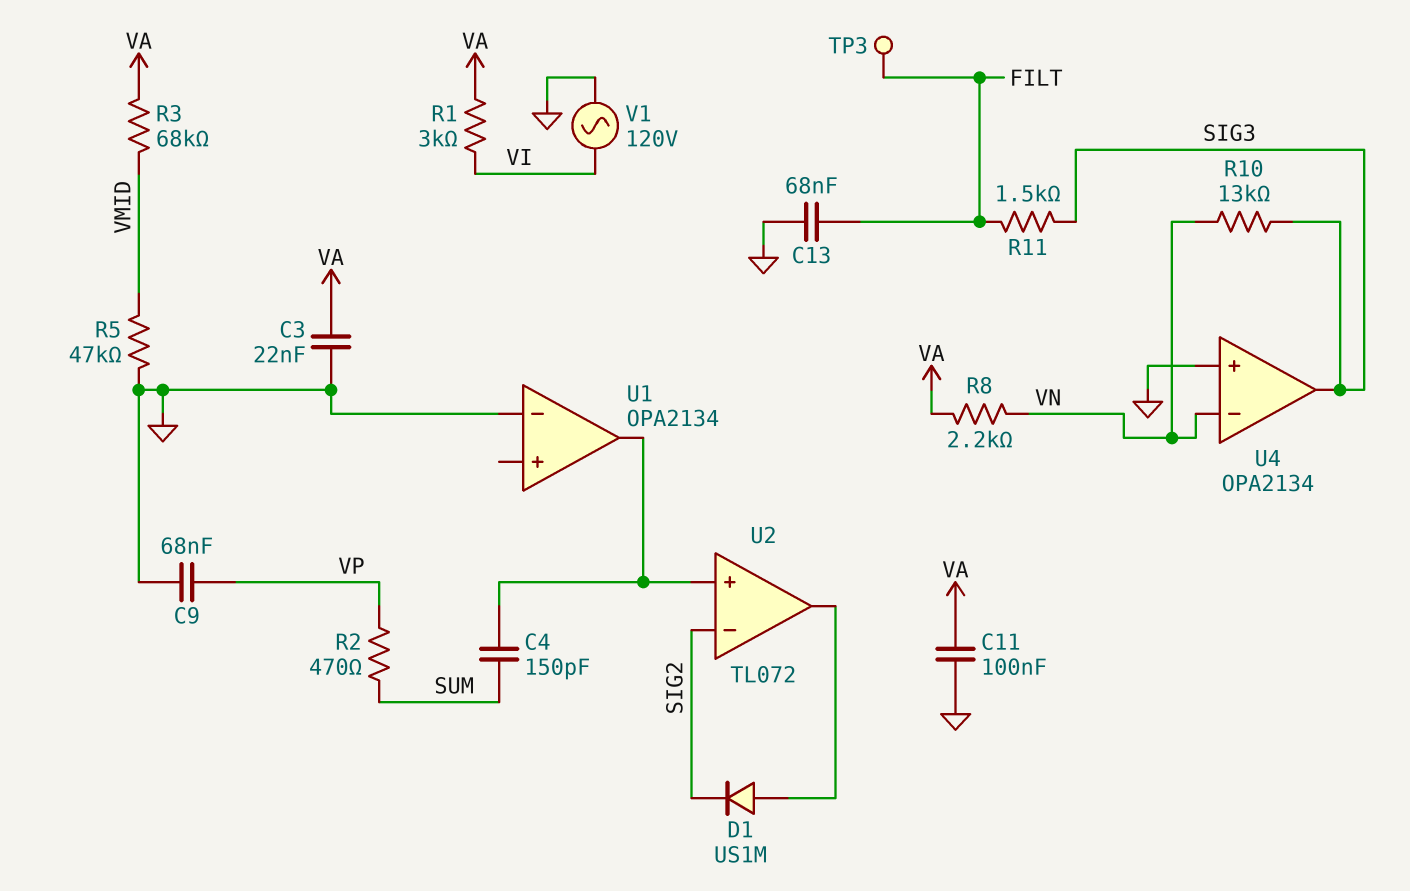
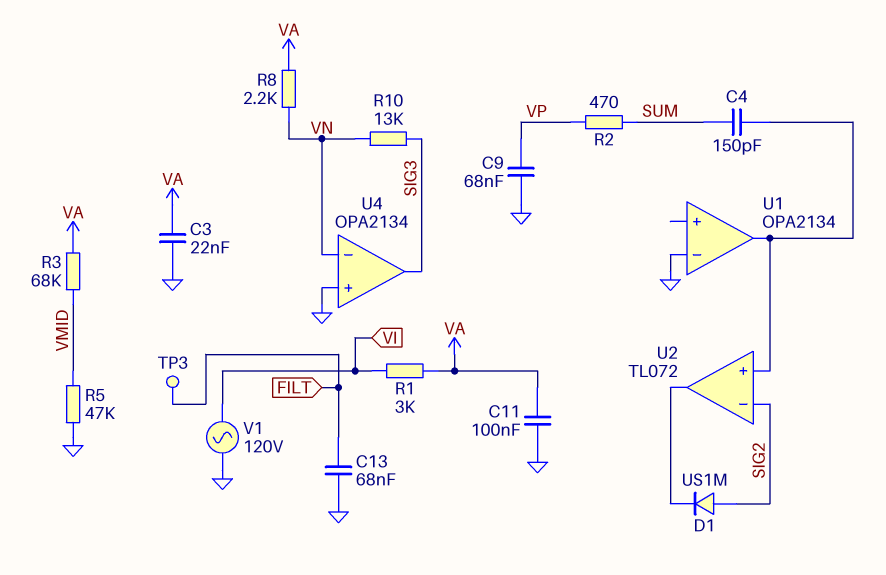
D1: diode US1M (A U2/out, K SIG2) -> diode US1M (A SIG2, K U2/out)
R11: 1.5k (FILT, SIG3) -> none

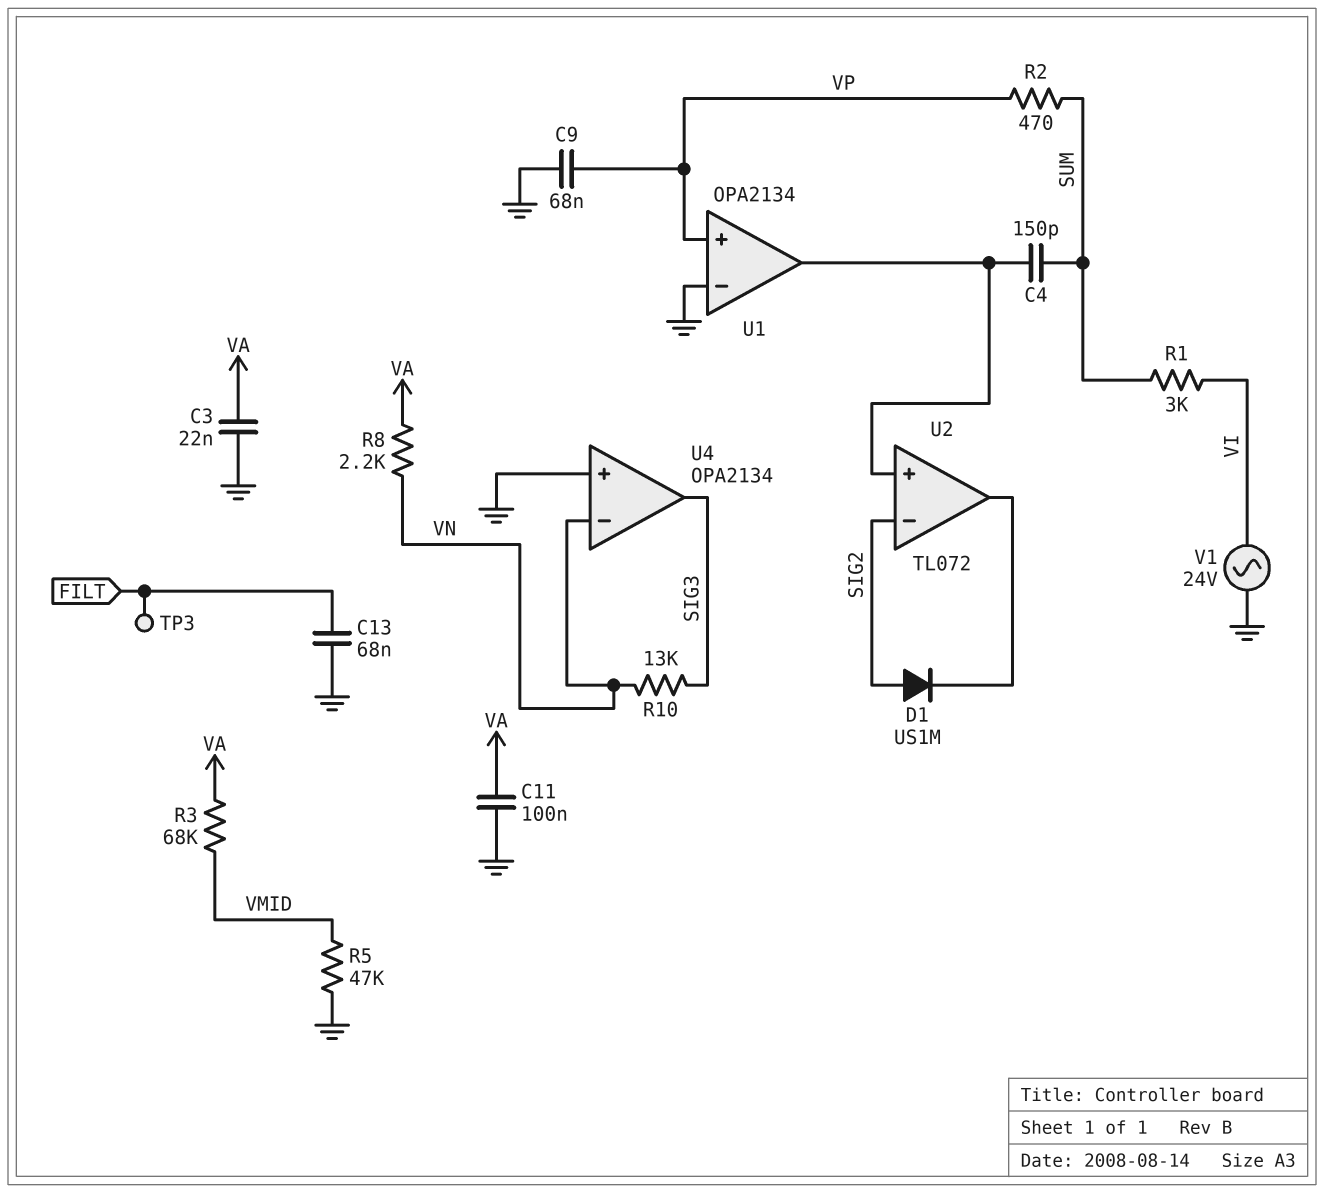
R1: 3k (VA, VI) -> 3k (SUM, VI)
U1 pin in+: none -> VP
V1: AC 120V (GND, VI) -> AC 24V (GND, VI)

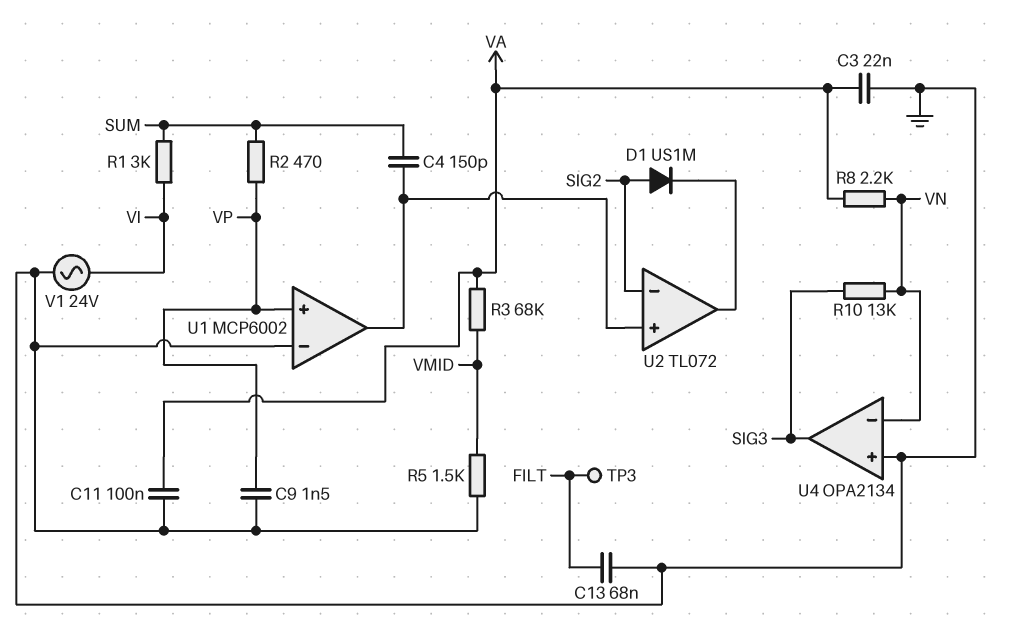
C9: 68nF (GND, VP) -> 1.5nF (GND, VP)
R5: 47k (GND, VMID) -> 1.5k (GND, VMID)
U1: OPA2134 -> MCP6002

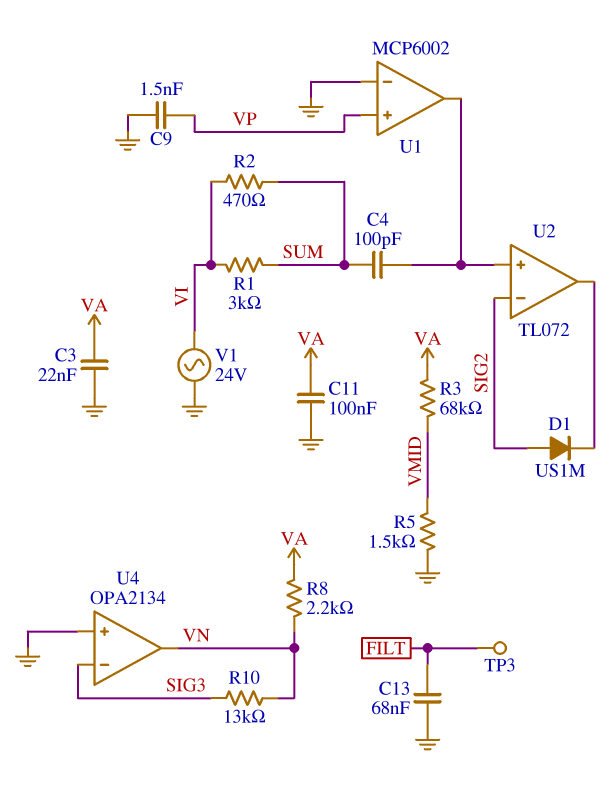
C4: 150pF (SUM, U1/out) -> 100pF (SUM, U1/out)
R2: 470 (SUM, VP) -> 470 (SUM, VI)
U4 pin in-: VN -> SIG3
U4 pin out: SIG3 -> VN

